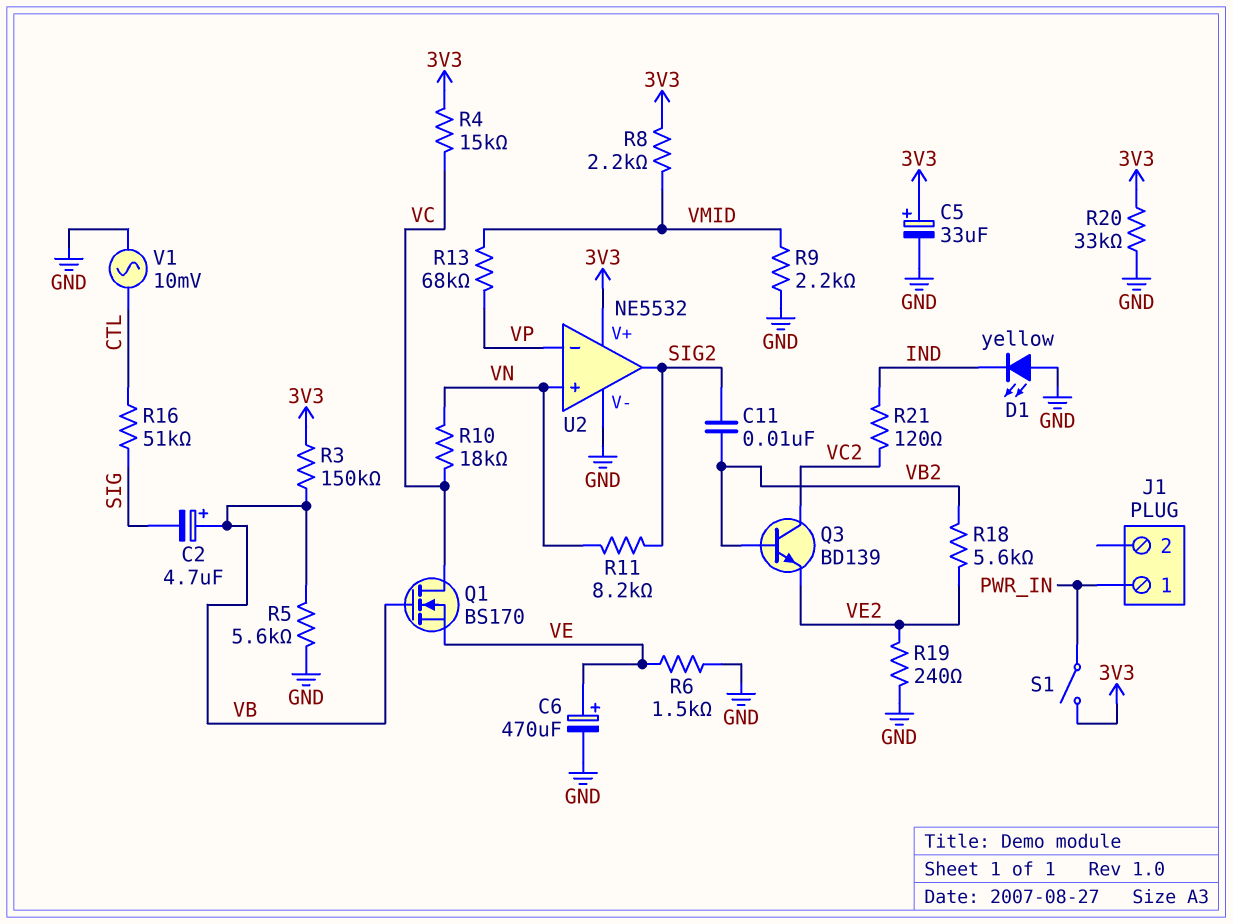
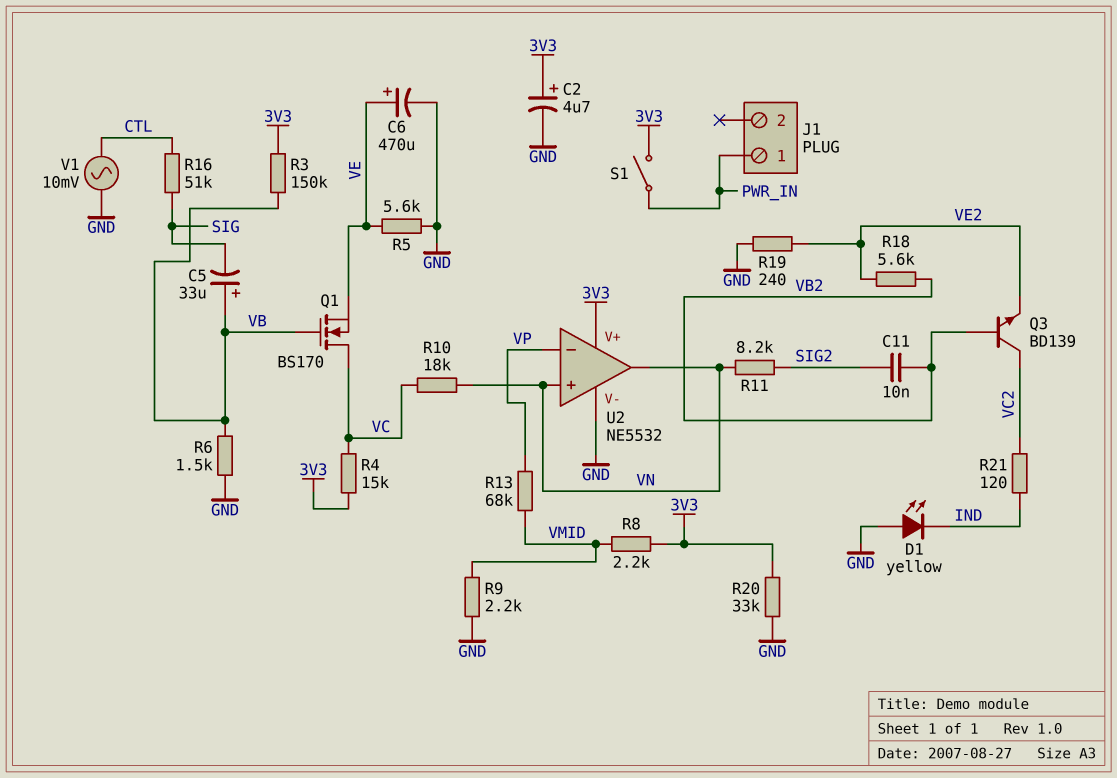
C2: 4.7uF (plus VB, minus SIG) -> 4.7uF (plus 3V3, minus GND)
C5: 33uF (plus 3V3, minus GND) -> 33uF (plus VB, minus SIG)
R5: 5.6k (GND, VB) -> 5.6k (GND, VE)
R6: 1.5k (GND, VE) -> 1.5k (GND, VB)
U2 pin out: SIG2 -> VN

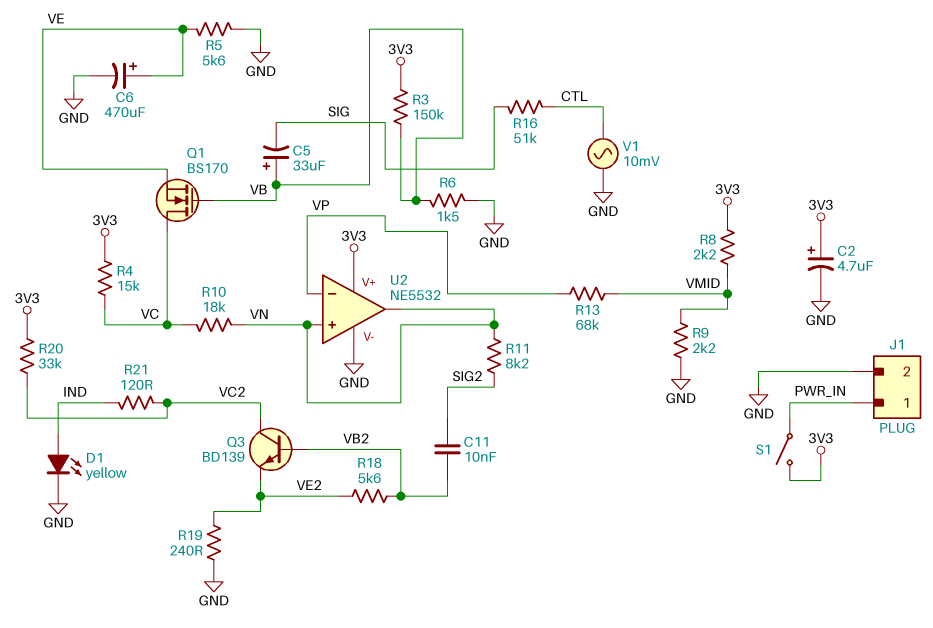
D1: LED yellow (A GND, K IND) -> LED yellow (A IND, K GND)
J1 pin 2: none -> GND
R20: 33k (3V3, GND) -> 33k (3V3, VC2)

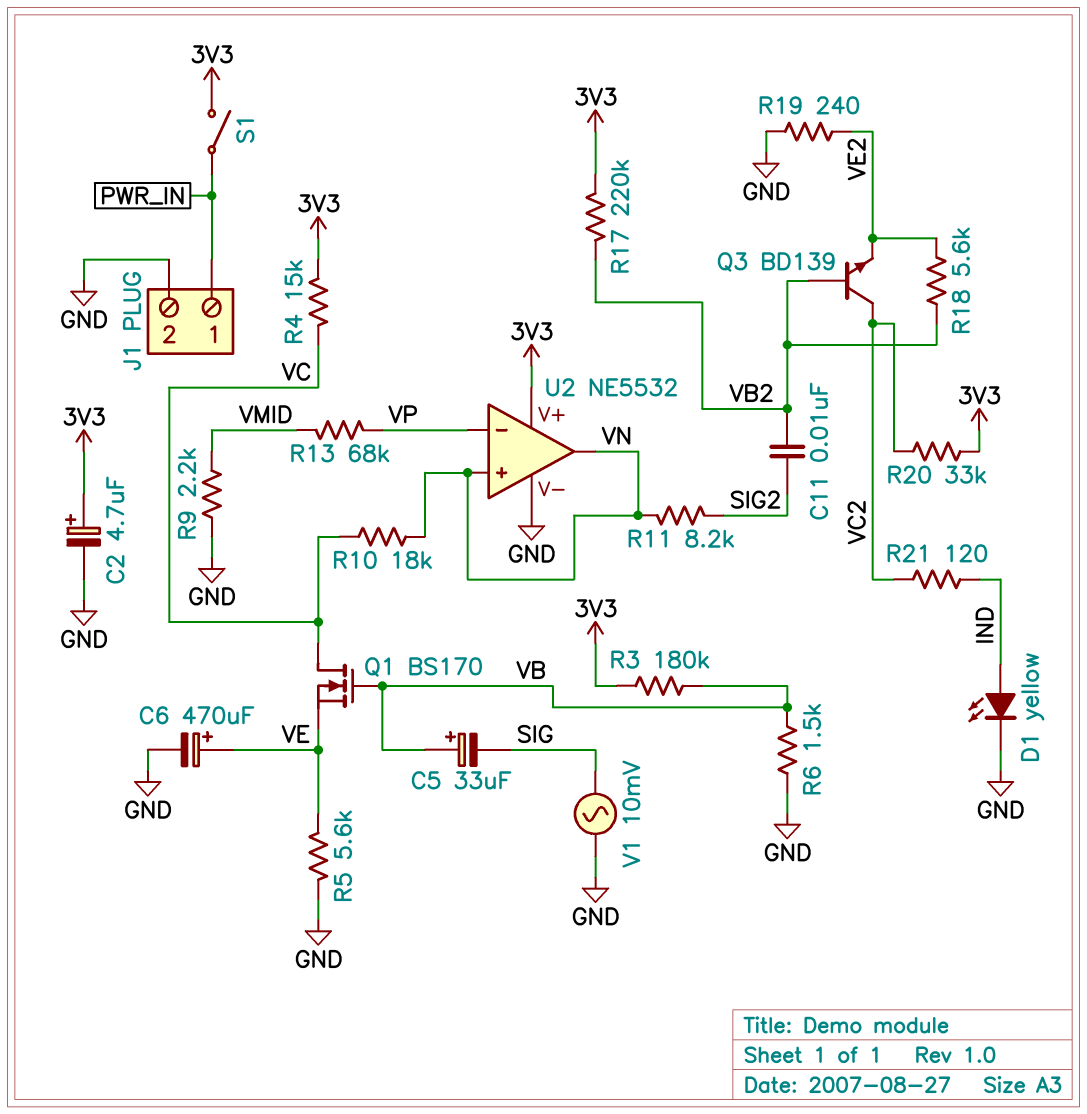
R3: 150k (3V3, VB) -> 180k (3V3, VB)
R8: 2.2k (3V3, VMID) -> none
R16: 51k (CTL, SIG) -> none
R17: none -> 220k (3V3, VB2)
V1: AC 10mV (CTL, GND) -> AC 10mV (GND, SIG)

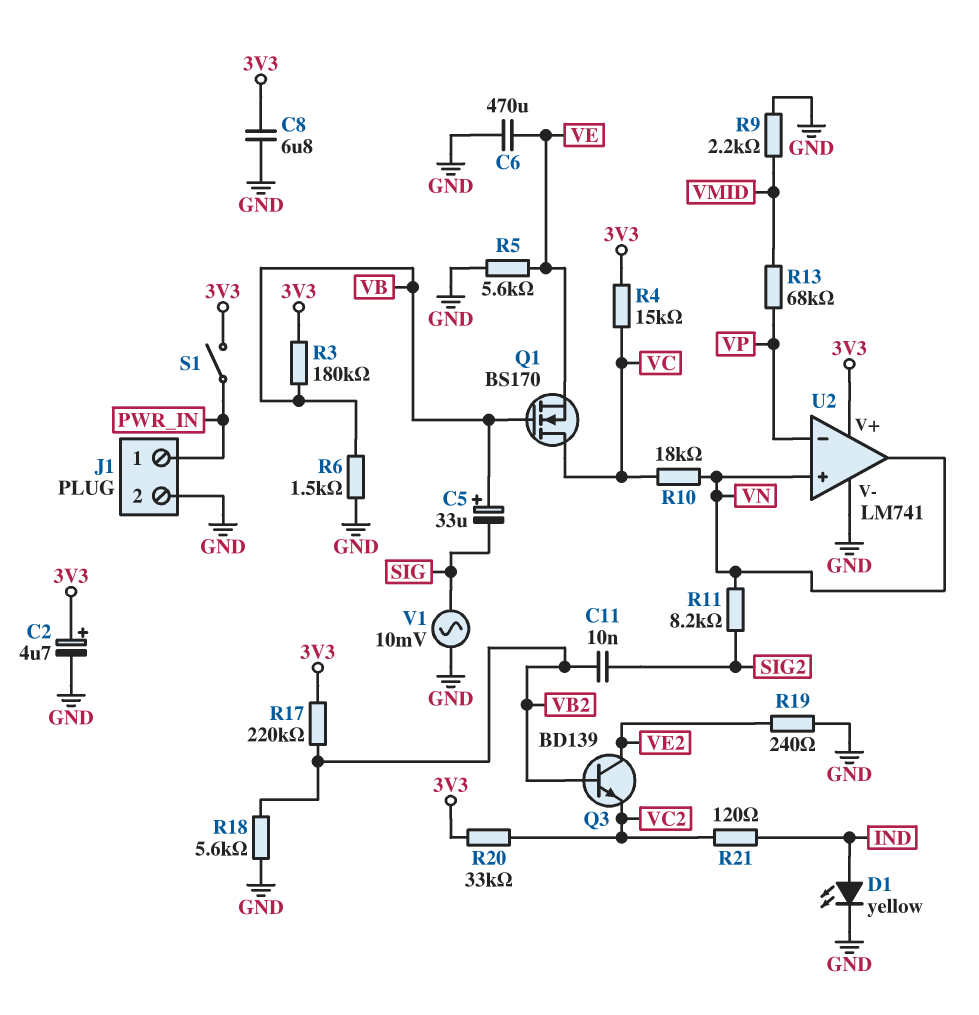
C6: 470uF (plus VE, minus GND) -> 470uF (GND, VE)
C8: none -> 6.8uF (3V3, GND)
Q3: NPN BD139 (B VB2, C VC2, E VE2) -> NPN BD139 (B VB2, C VE2, E VC2)
R18: 5.6k (VB2, VE2) -> 5.6k (GND, VB2)
U2: NE5532 -> LM741

